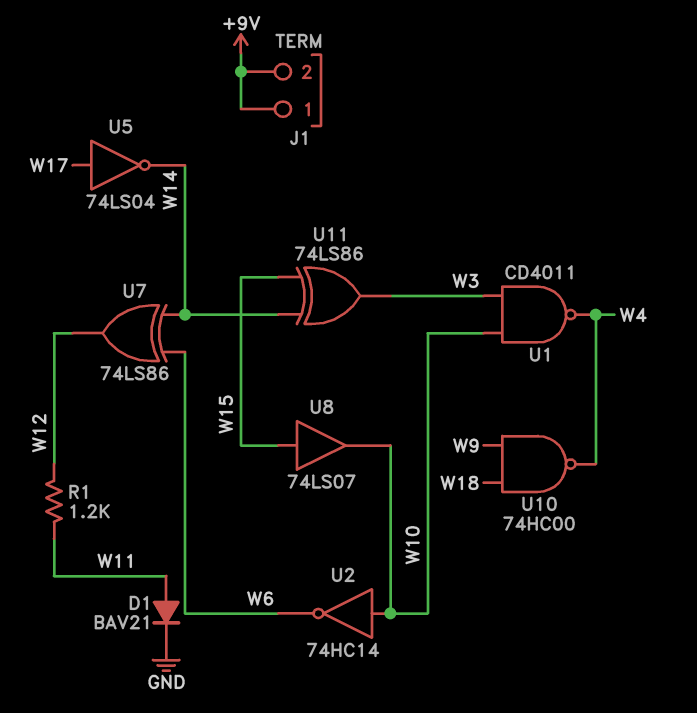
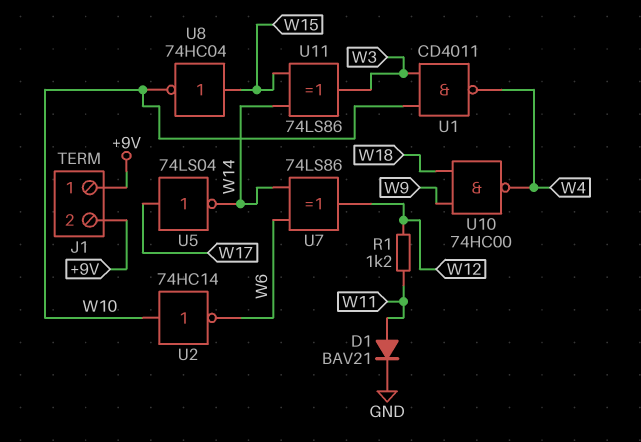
U8: buffer 74LS07 (in W15, out W10) -> NOT 74HC04 (in W15, out W10)

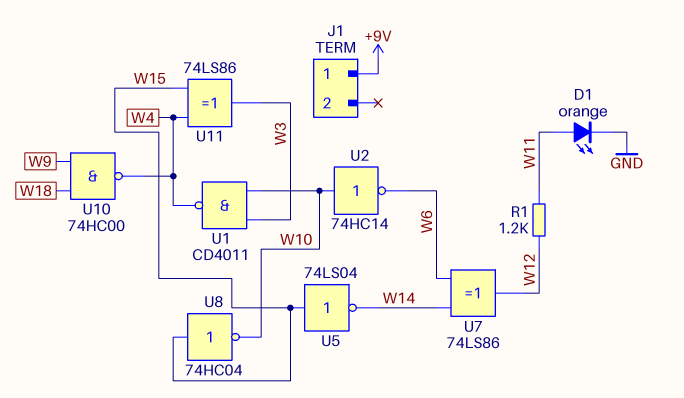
D1: diode BAV21 (A W11, K GND) -> LED orange (A W11, K GND)
J1 pin 2: +9V -> none
U5: NOT 74LS04 (in W17, out W14) -> NOT 74LS04 (in W15, out W14)
U11: XOR 74LS86 (in W14, in W15, out W3) -> XOR 74LS86 (in W4, in W15, out W3)

